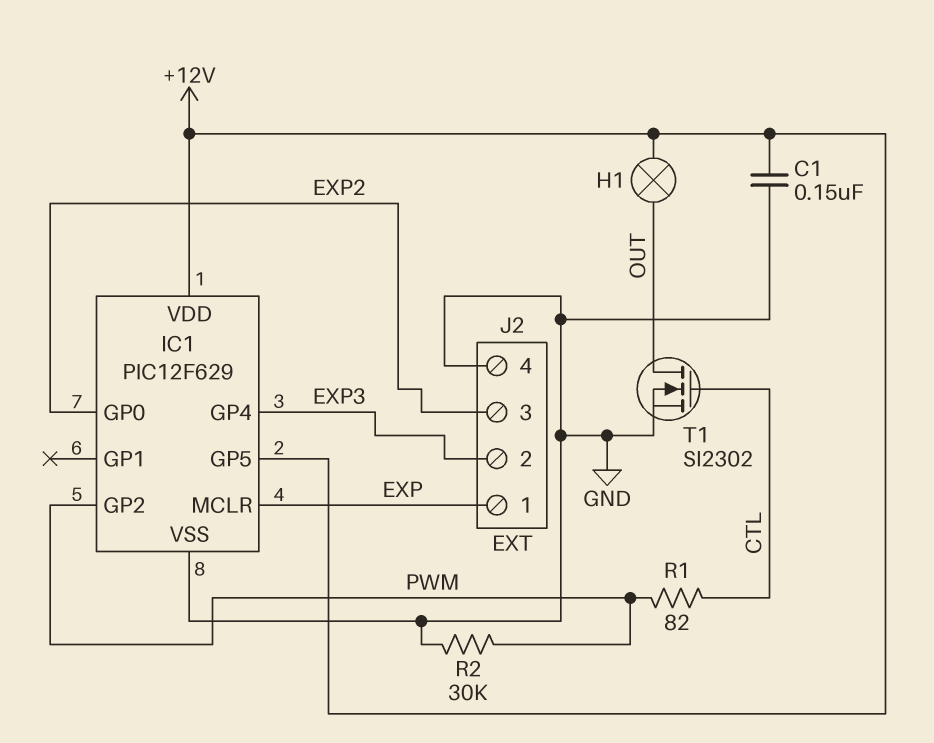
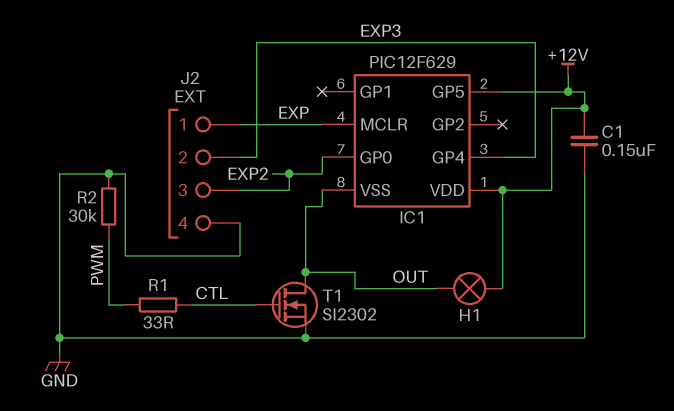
IC1 pin GP2: PWM -> none
IC1 pin VSS: GND -> OUT
R1: 82 (CTL, PWM) -> 33 (CTL, PWM)

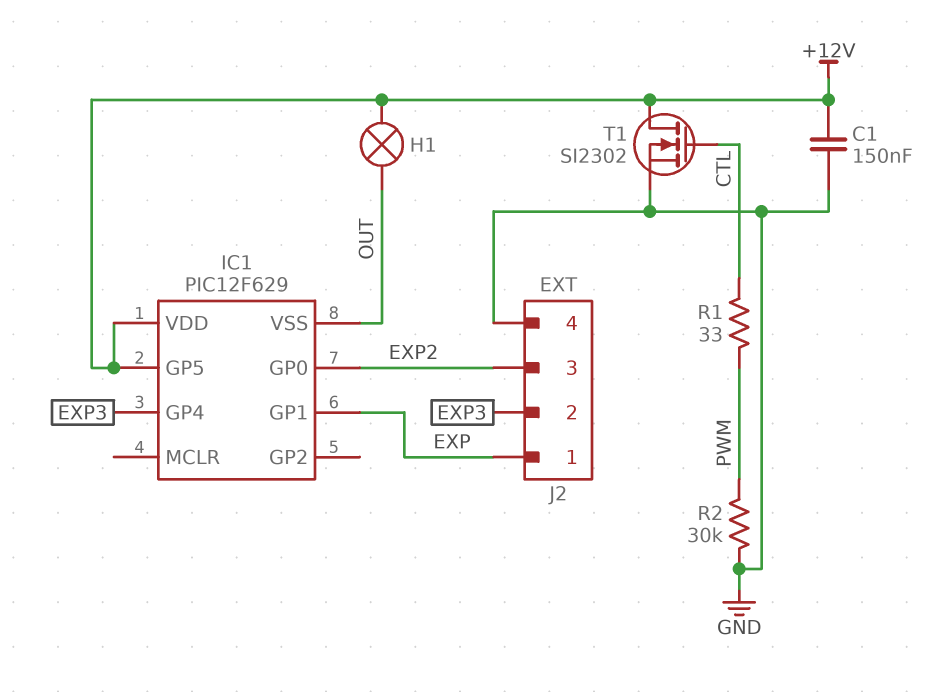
IC1 pin GP1: none -> EXP
IC1 pin MCLR: EXP -> none
T1: NMOS SI2302 (G CTL, D OUT, S GND) -> NMOS SI2302 (G CTL, D +12V, S GND)

